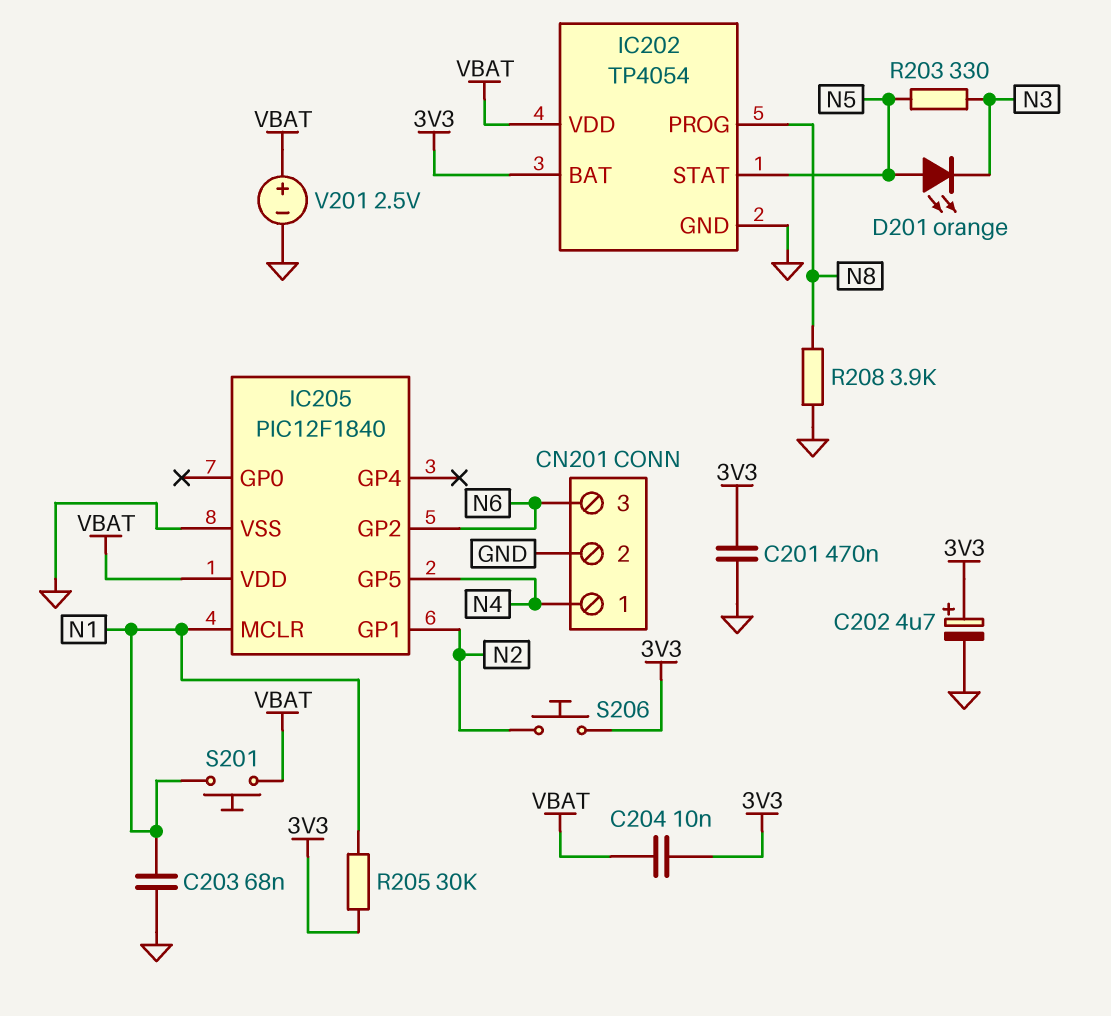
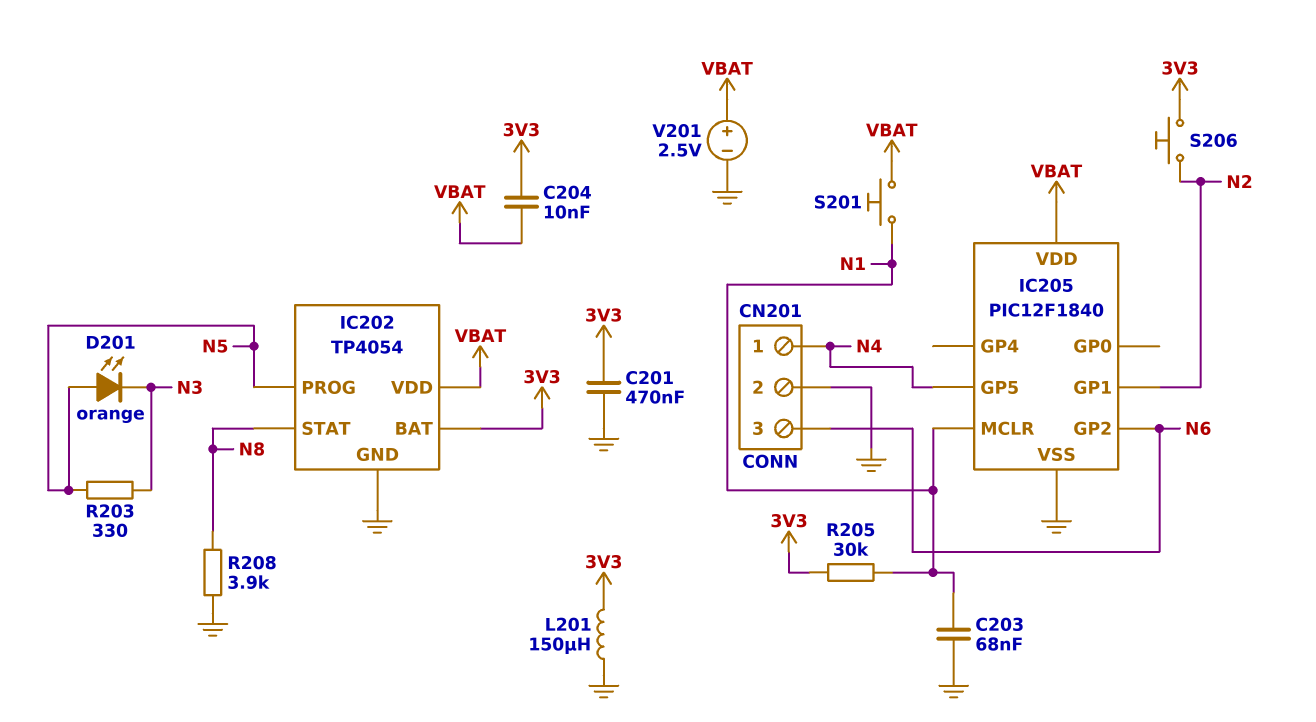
C202: 4.7uF (plus 3V3, minus GND) -> none
IC202 pin PROG: N8 -> N5
IC202 pin STAT: N5 -> N8
L201: none -> 150uH (3V3, GND)

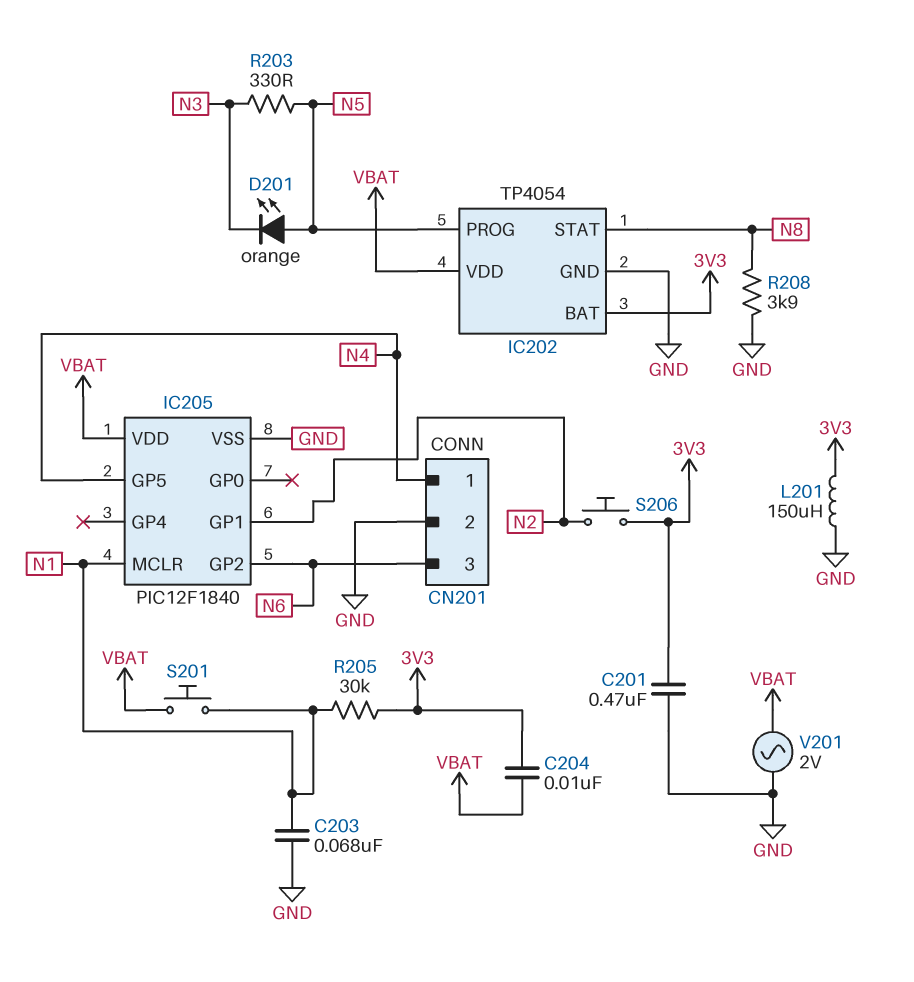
V201: 2.5V (plus VBAT, minus GND) -> AC 2V (GND, VBAT)

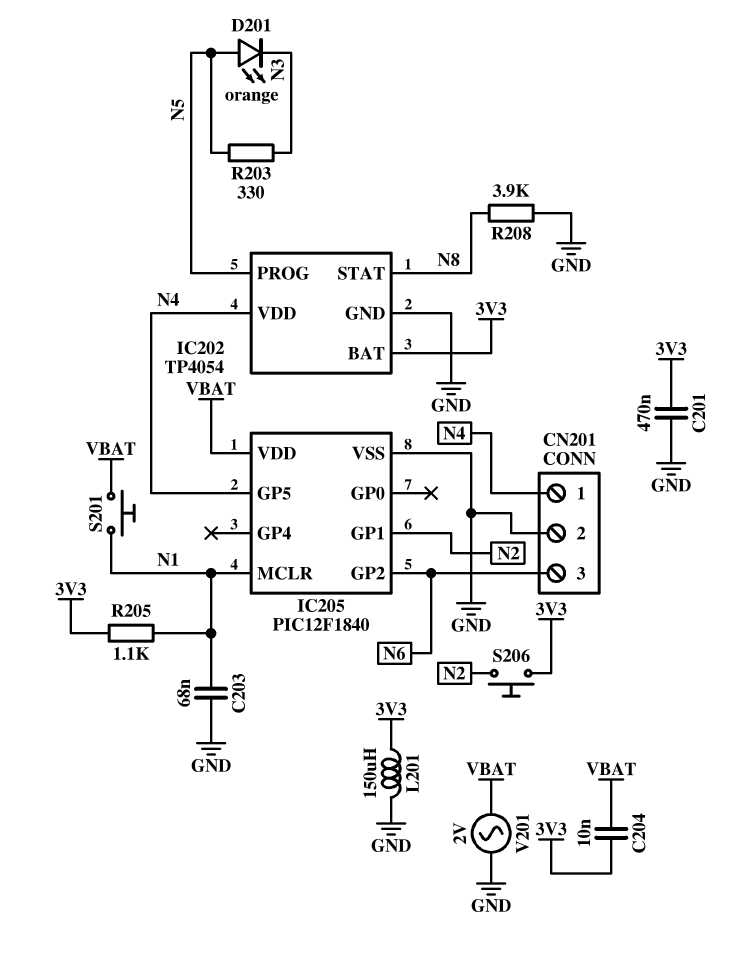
IC202 pin VDD: VBAT -> N4
R205: 30k (3V3, N1) -> 1.1k (3V3, N1)

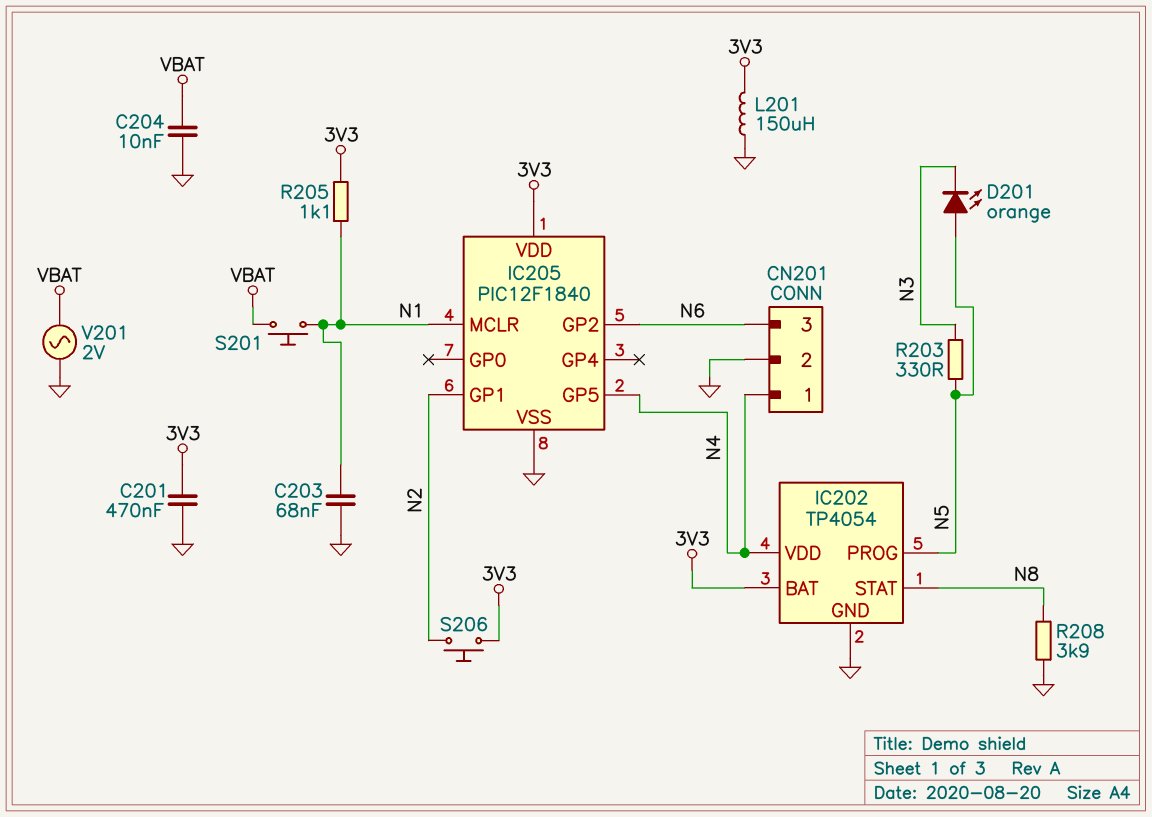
C204: 10nF (3V3, VBAT) -> 10nF (GND, VBAT)
IC205 pin VDD: VBAT -> 3V3

